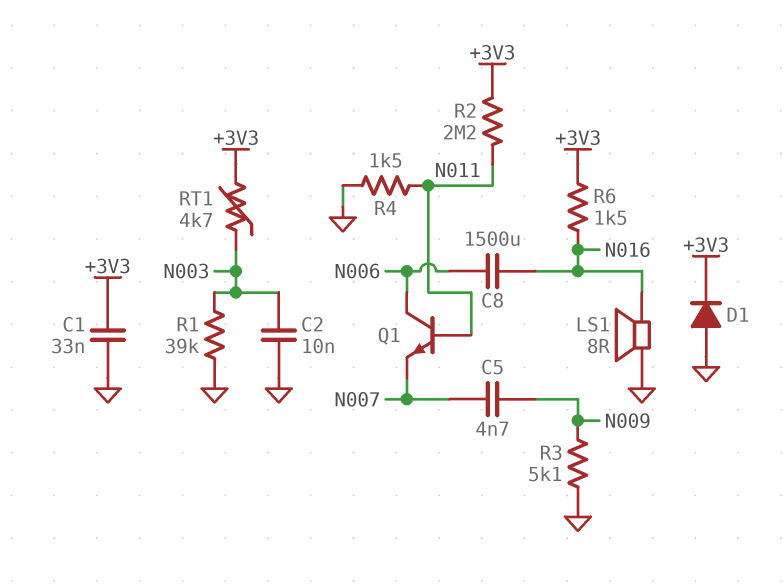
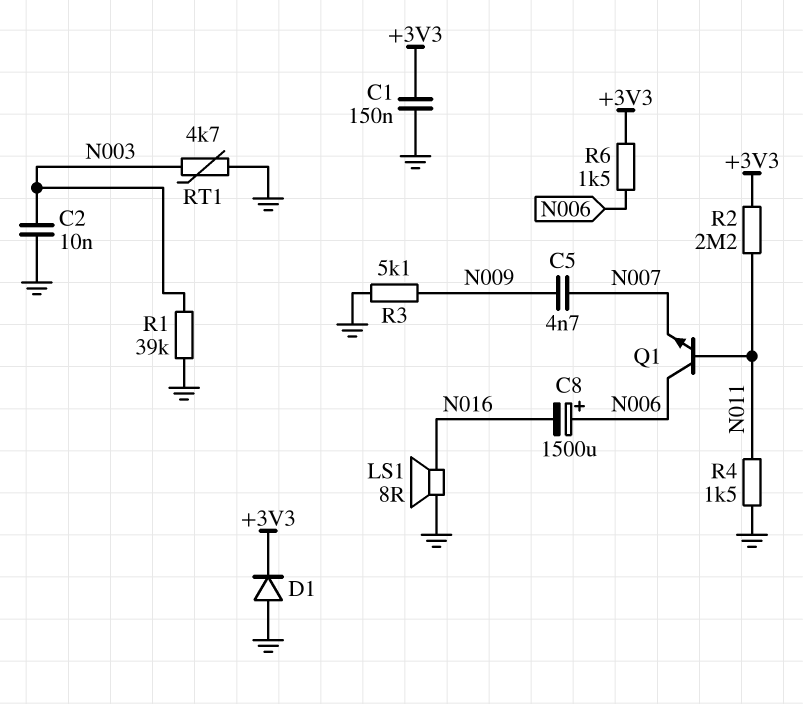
C1: 33nF (+3V3, GND) -> 150nF (+3V3, GND)
C8: 1500uF (N006, N016) -> 1500uF (plus N006, minus N016)
R6: 1.5k (+3V3, N016) -> 1.5k (+3V3, N006)
RT1: 4.7k (+3V3, N003) -> 4.7k (GND, N003)

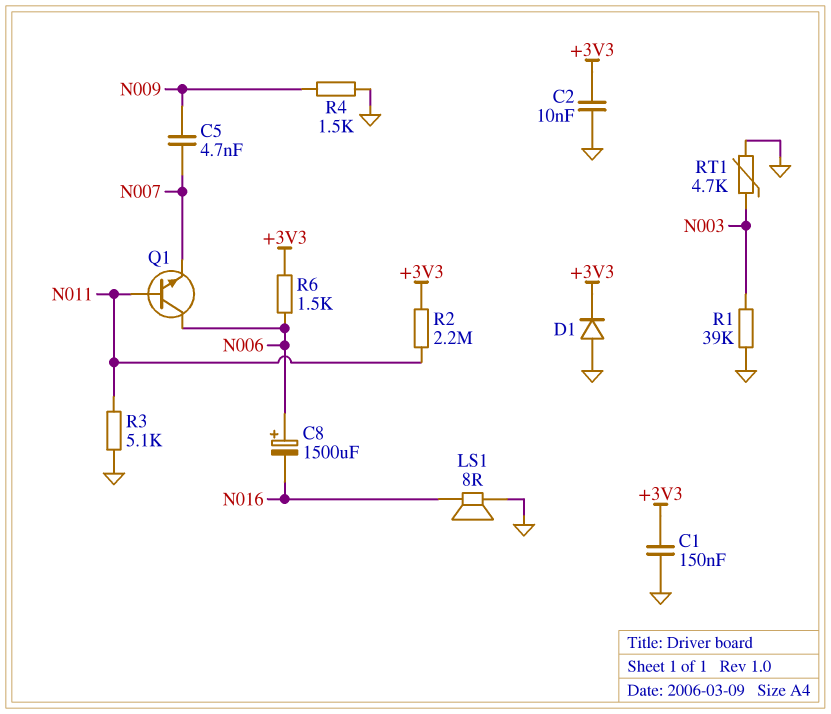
C2: 10nF (GND, N003) -> 10nF (+3V3, GND)
R3: 5.1k (GND, N009) -> 5.1k (GND, N011)
R4: 1.5k (GND, N011) -> 1.5k (GND, N009)

